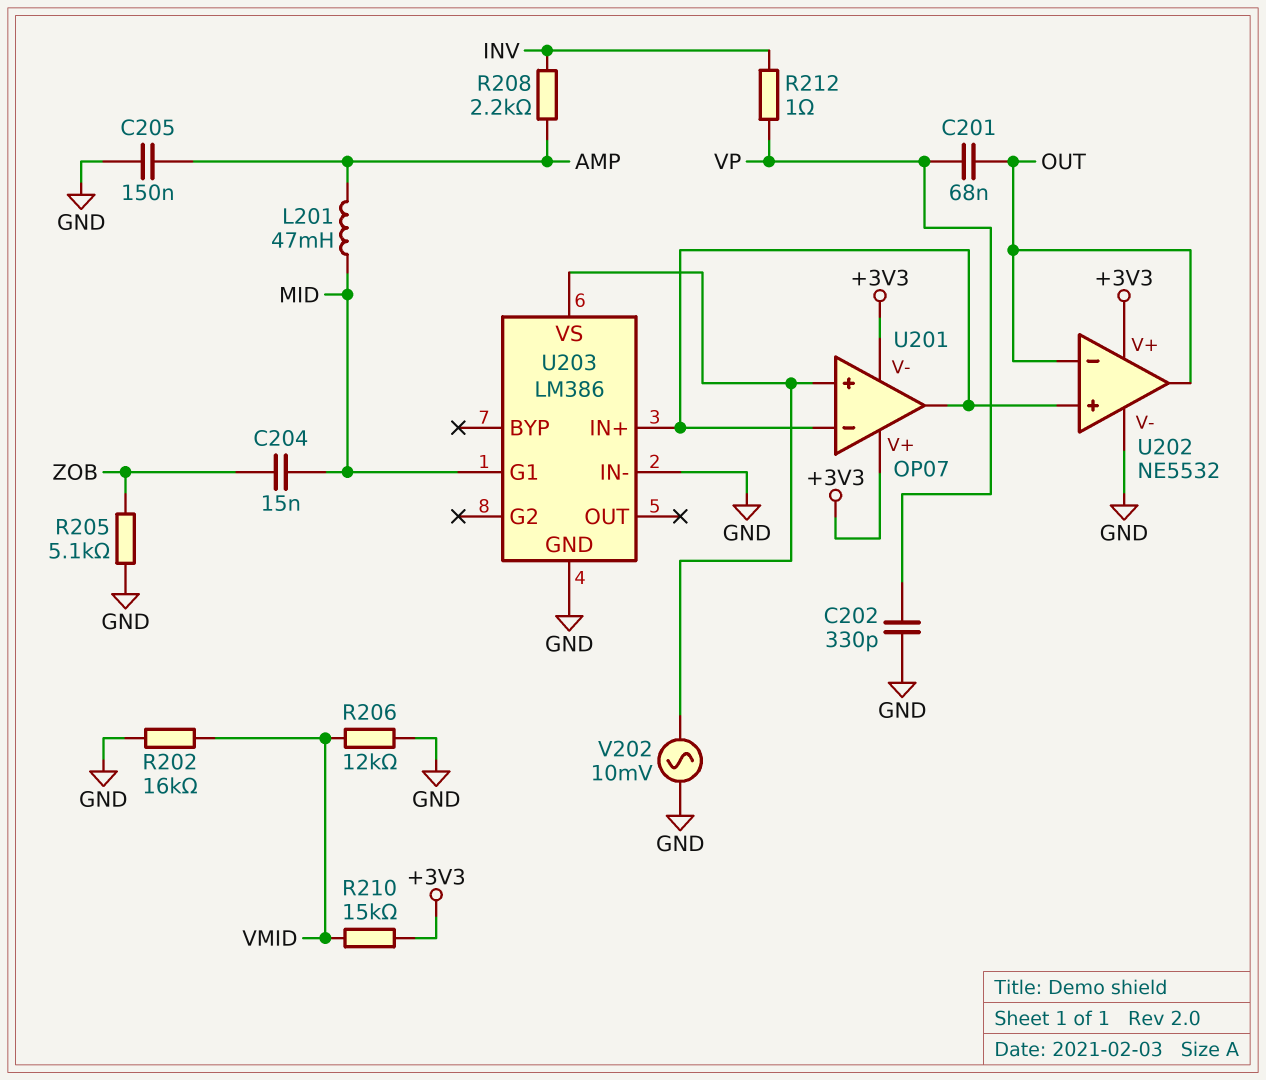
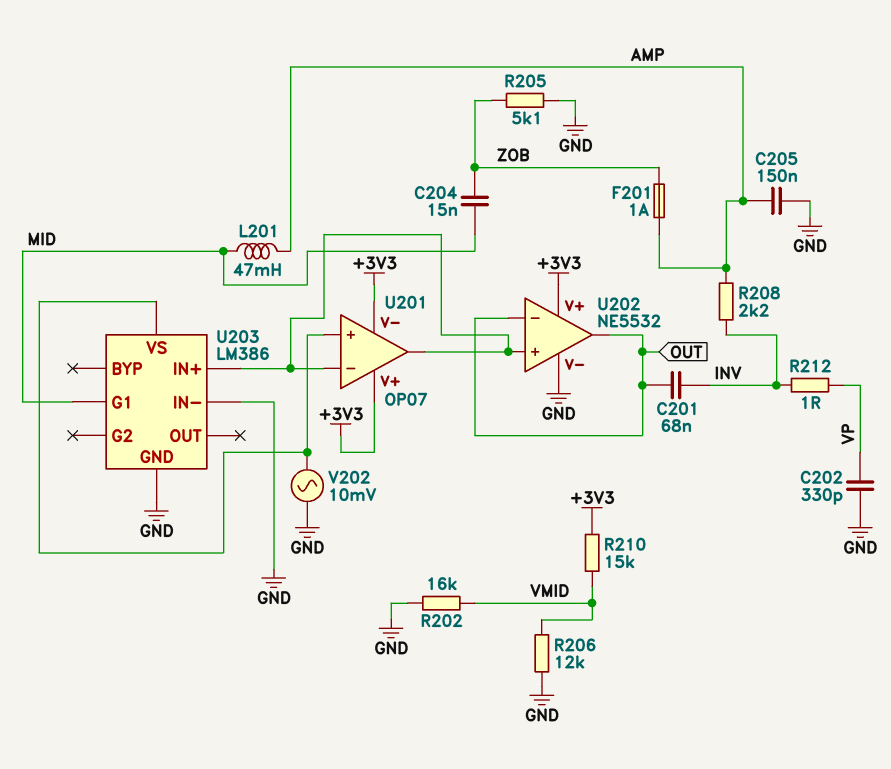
C201: 68nF (OUT, VP) -> 68nF (INV, OUT)
F201: none -> 1A (AMP, ZOB)

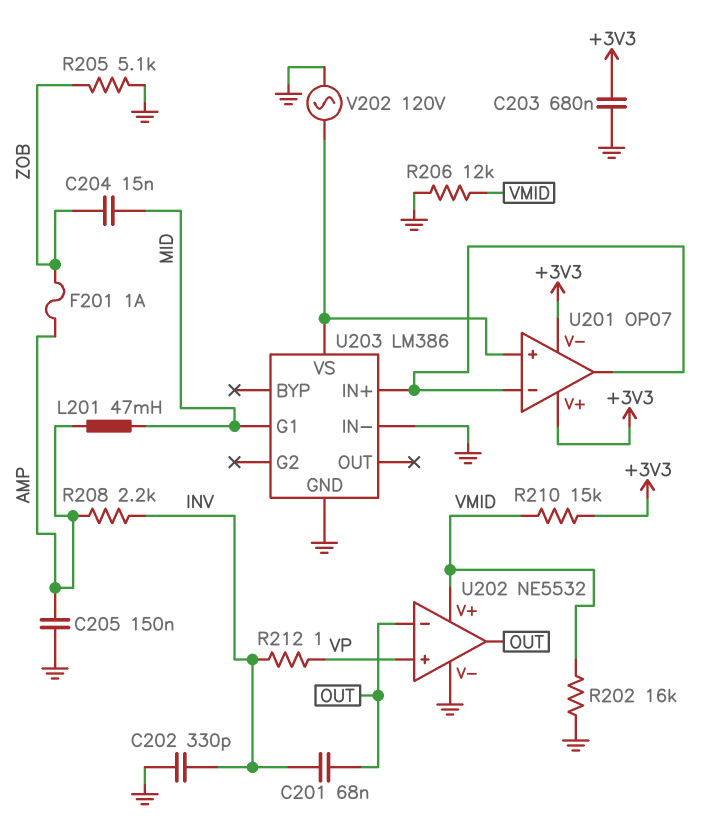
C202: 330pF (GND, VP) -> 330pF (GND, INV)
C203: none -> 680nF (+3V3, GND)
U202 pin V+: +3V3 -> VMID
U202 pin in+: U201/in- -> VP
V202: AC 10mV (GND, U201/in+) -> AC 120V (GND, U201/in+)

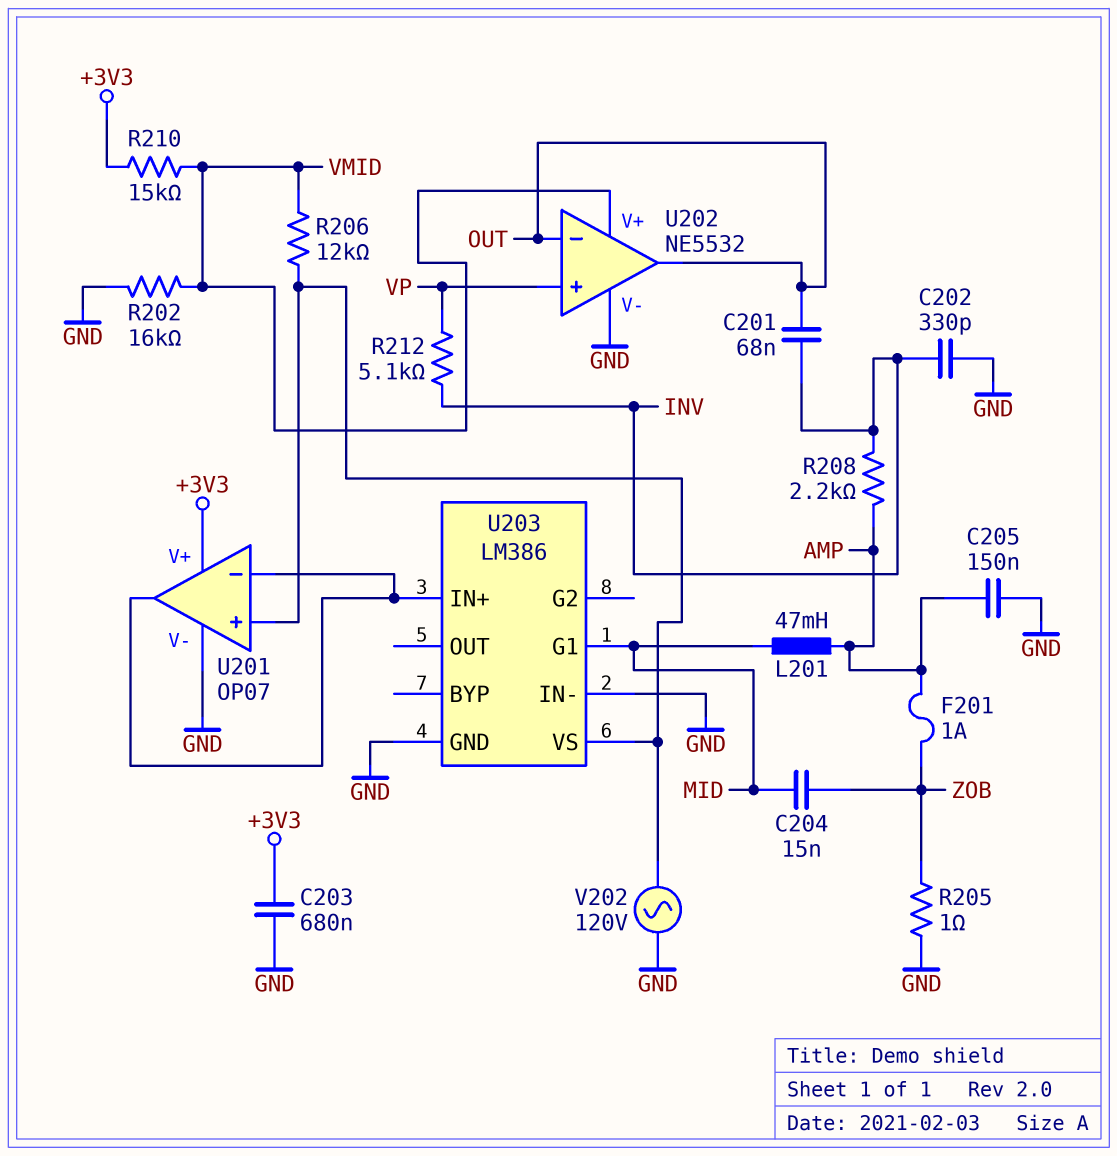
R205: 5.1k (GND, ZOB) -> 1 (GND, ZOB)
R206: 12k (GND, VMID) -> 12k (U201/in+, VMID)
R212: 1 (INV, VP) -> 5.1k (INV, VP)
U201 pin V-: +3V3 -> GND

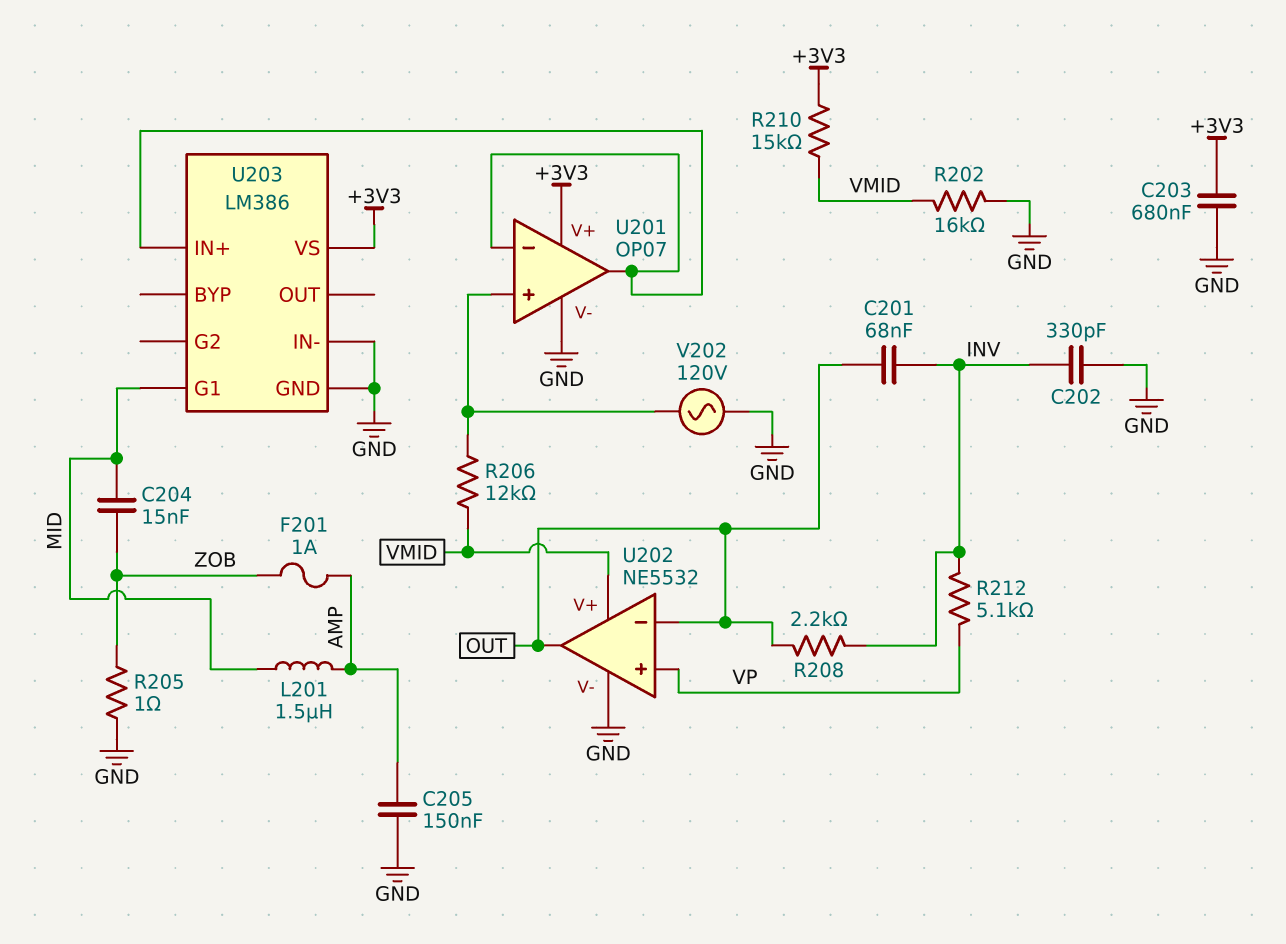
L201: 47mH (AMP, MID) -> 1.5uH (AMP, MID)
R208: 2.2k (AMP, INV) -> 2.2k (INV, OUT)
U203 pin VS: U201/in+ -> +3V3

